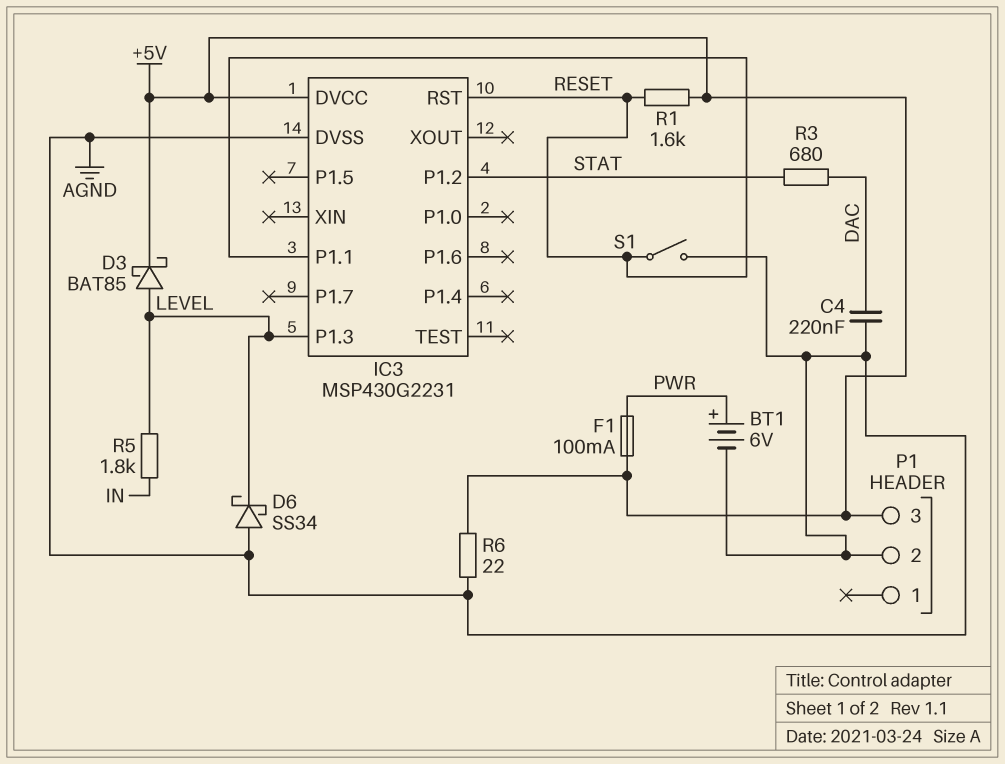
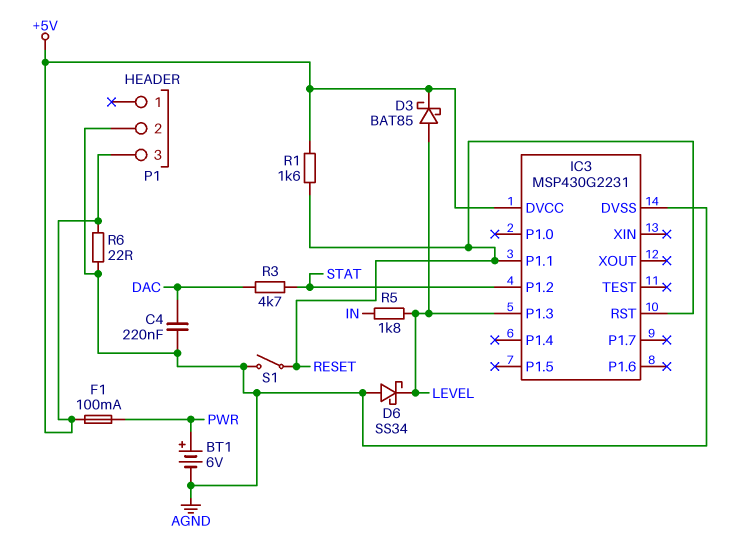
R3: 680 (DAC, STAT) -> 4.7k (DAC, STAT)

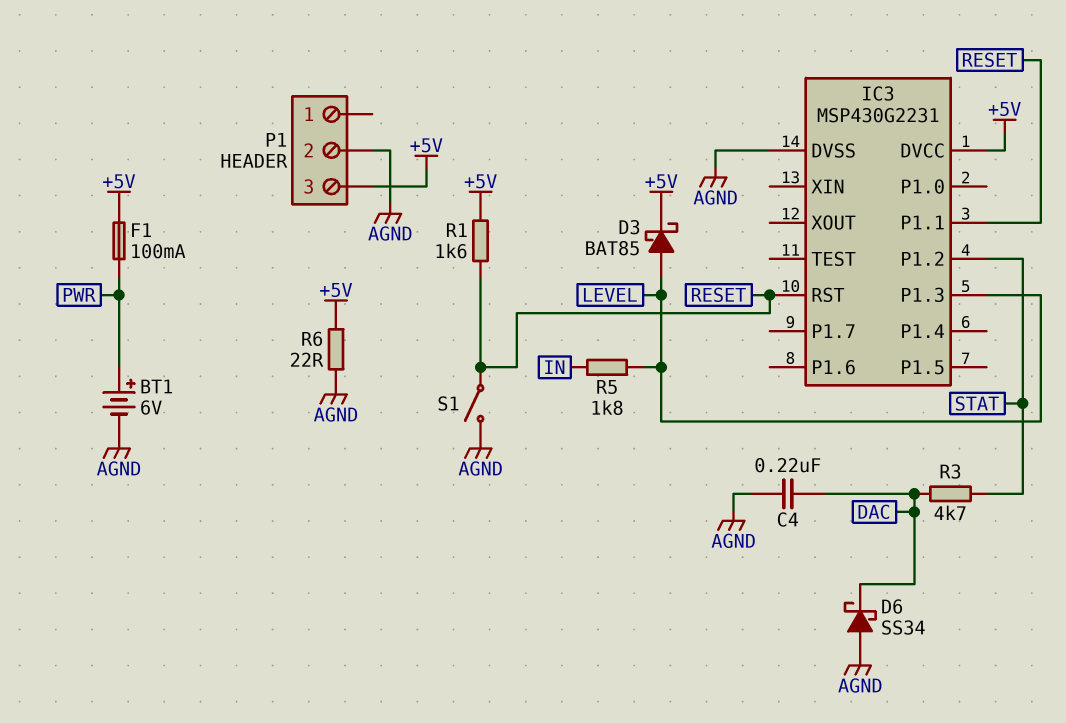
D6: schottky SS34 (A AGND, K LEVEL) -> schottky SS34 (A AGND, K DAC)

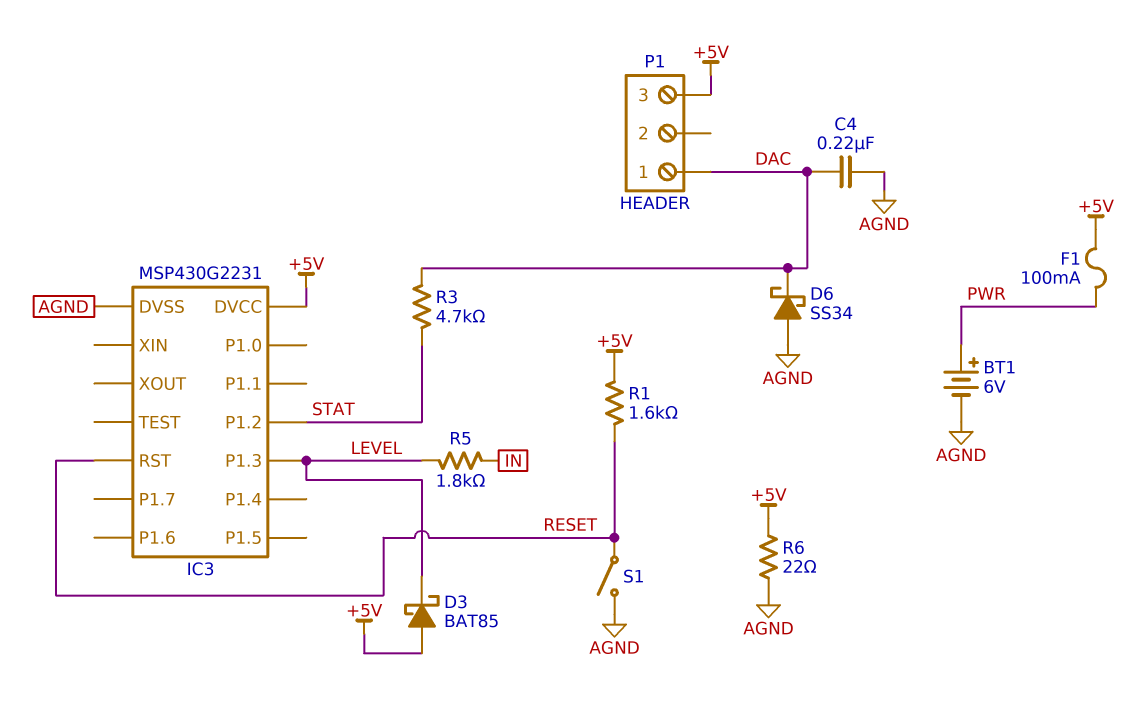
D3: schottky BAT85 (A LEVEL, K +5V) -> schottky BAT85 (A +5V, K LEVEL)
IC3 pin P1.1: RESET -> none
P1 pin 1: none -> DAC
P1 pin 2: AGND -> none

